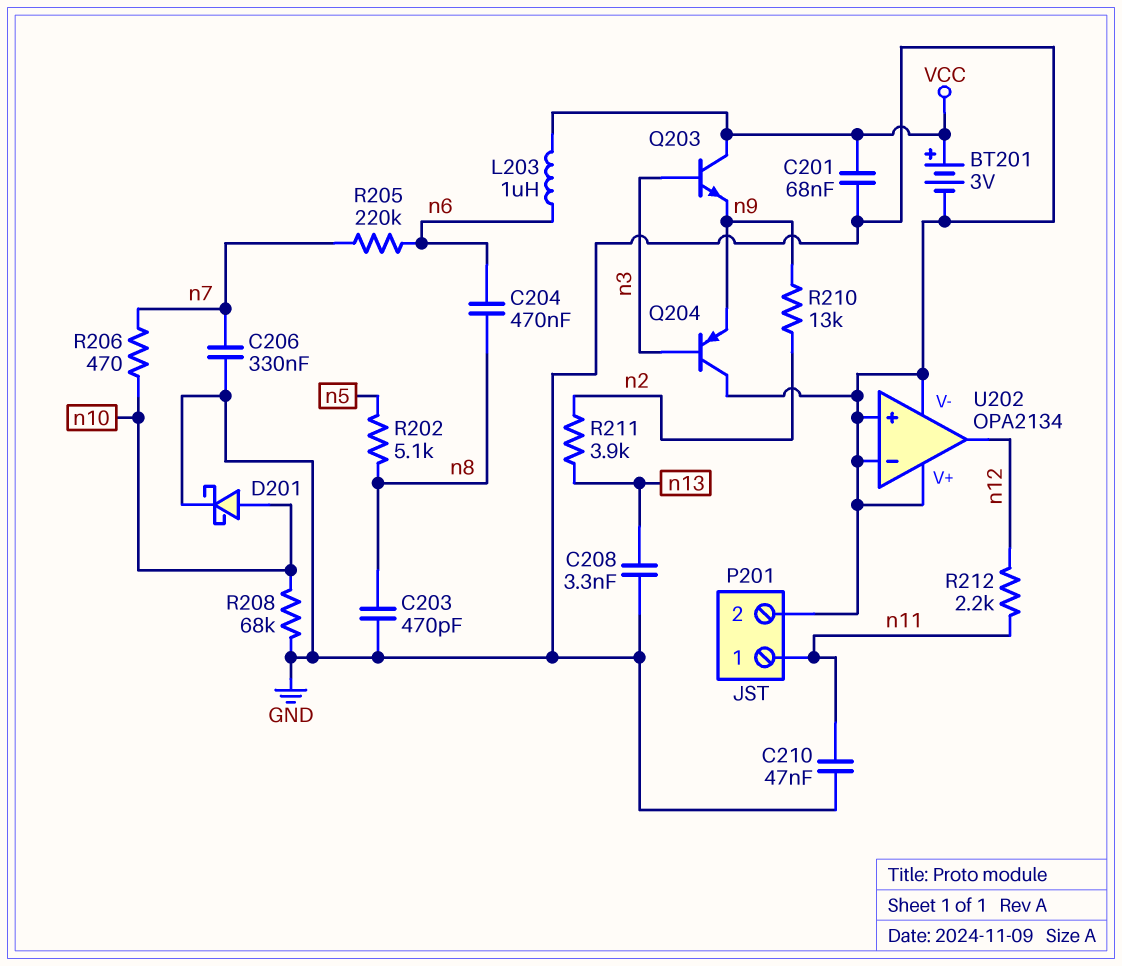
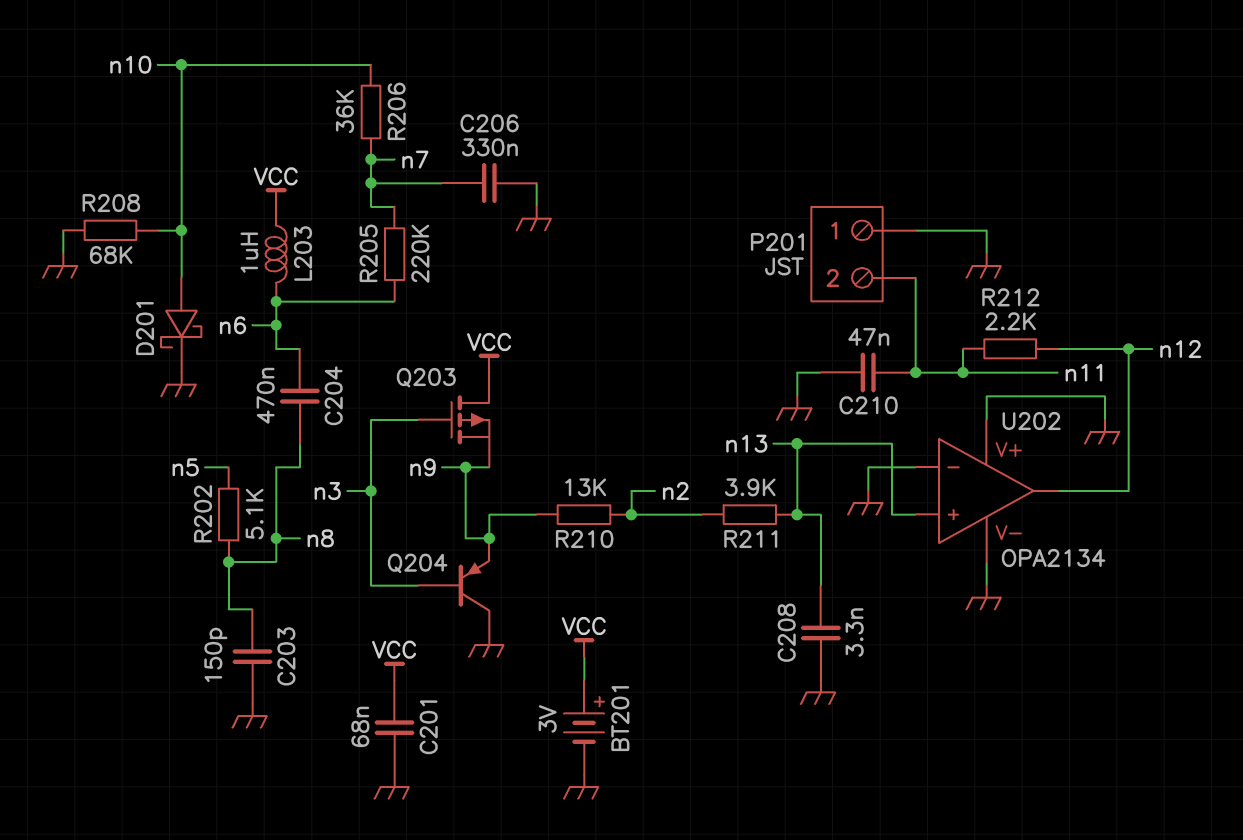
C203: 470pF (GND, n8) -> 150pF (GND, n8)
P201 pin 1: n11 -> GND
P201 pin 2: GND -> n11
Q203: NPN (B n3, C VCC, E n9) -> PMOS (G n3, D VCC, S n9)
R206: 470 (n7, n10) -> 36k (n7, n10)
U202 pin in+: GND -> n13

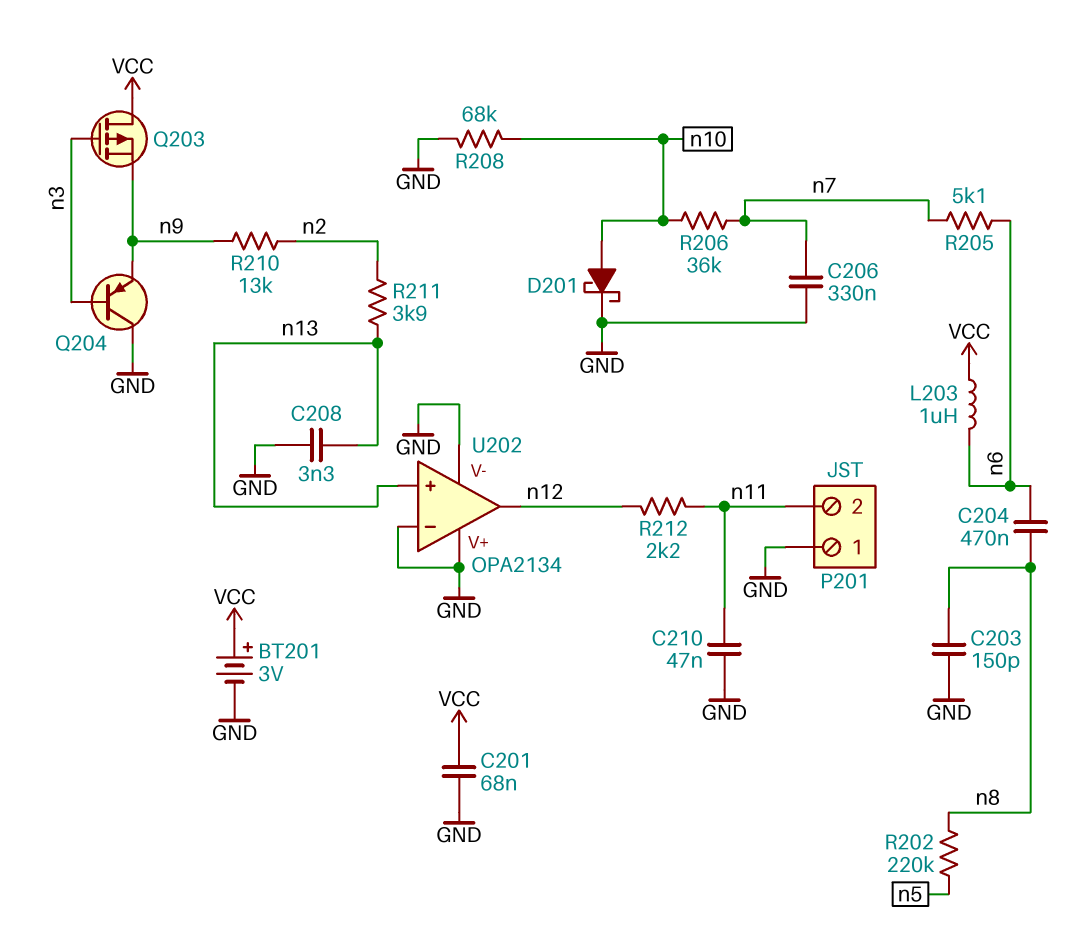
R202: 5.1k (n5, n8) -> 220k (n5, n8)
R205: 220k (n6, n7) -> 5.1k (n6, n7)

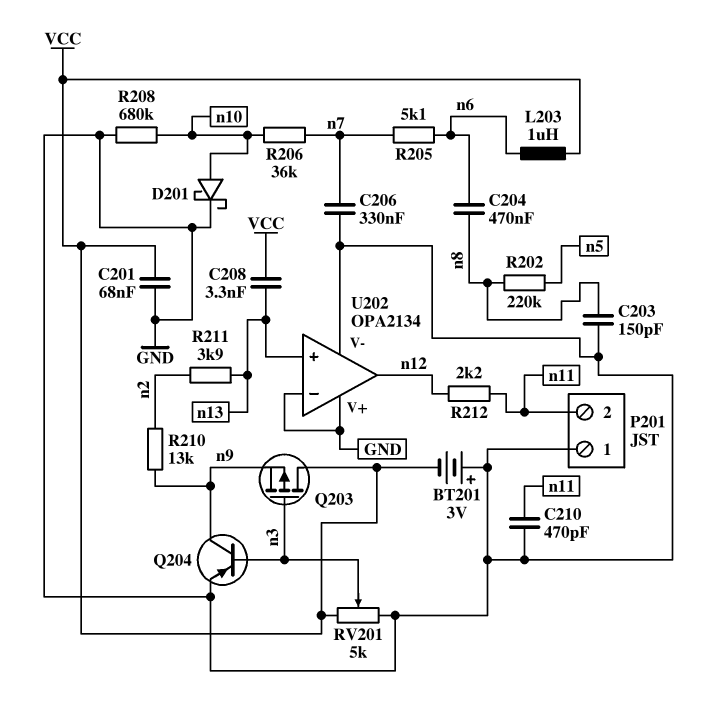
BT201: 3V (plus VCC, minus GND) -> 3V (plus GND, minus VCC)
C208: 3.3nF (GND, n13) -> 3.3nF (VCC, n13)
C210: 47nF (GND, n11) -> 470pF (GND, n11)
Q204: PNP (B n3, C GND, E n9) -> PNP (B n3, C n9, E GND)
R208: 68k (GND, n10) -> 680k (GND, n10)
RV201: none -> 5k (GND, VCC, wiper n3)

